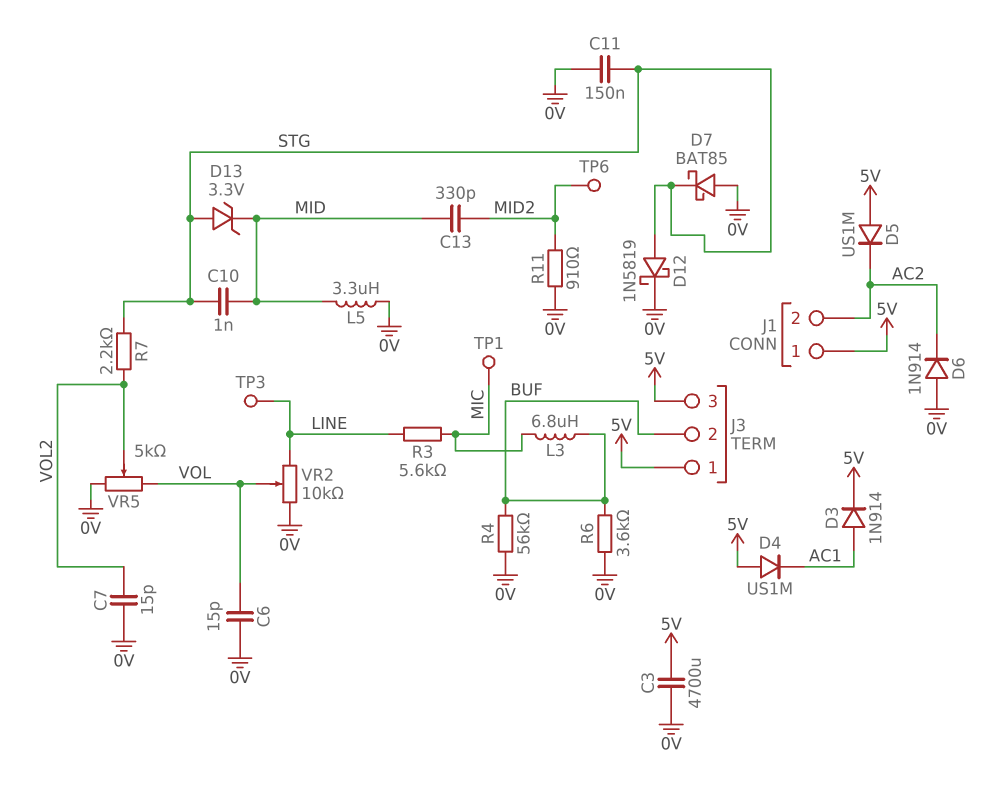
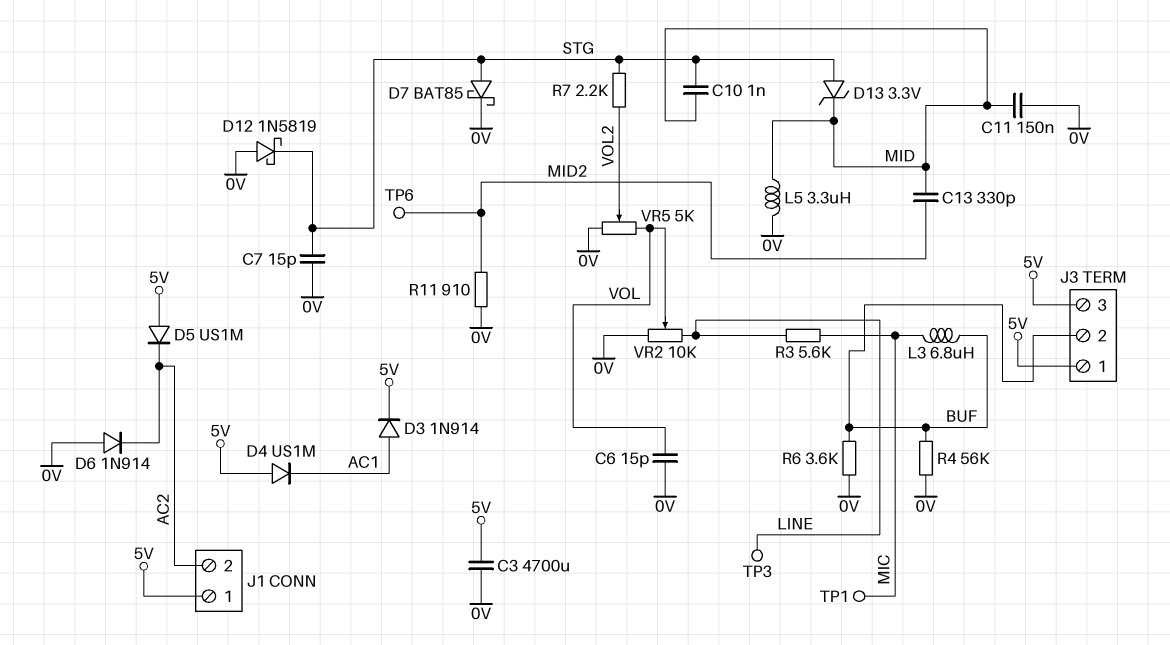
C7: 15pF (0V, VOL2) -> 15pF (0V, STG)
C11: 150nF (0V, STG) -> 150nF (0V, MID)
D7: schottky BAT85 (A 0V, K STG) -> schottky BAT85 (A STG, K 0V)
D12: schottky 1N5819 (A STG, K 0V) -> schottky 1N5819 (A 0V, K STG)

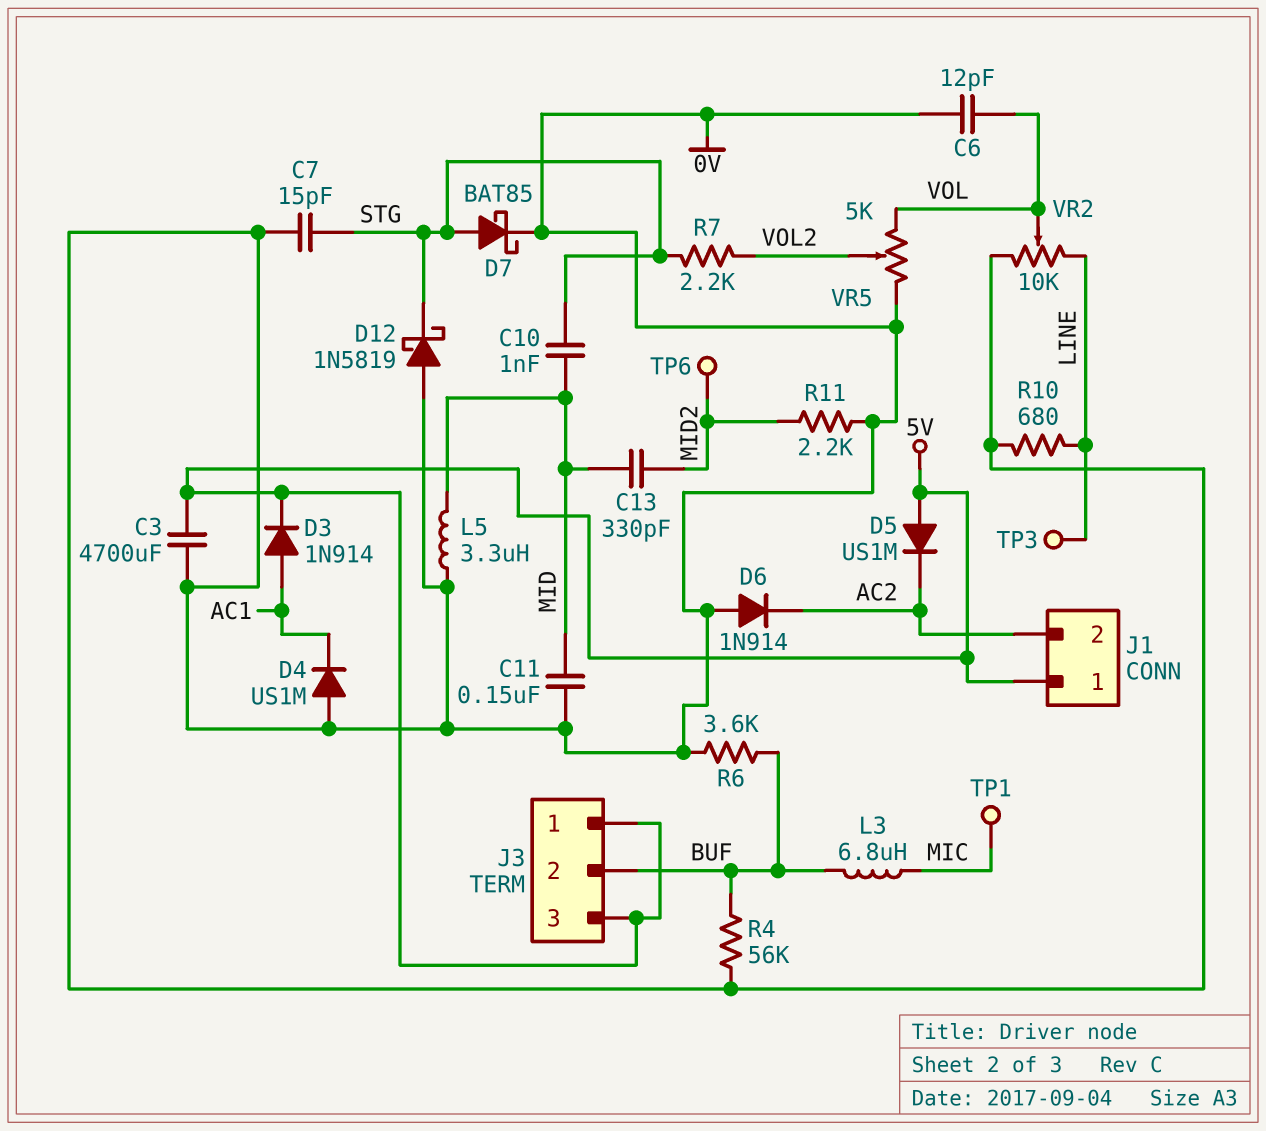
C6: 15pF (0V, VOL) -> 12pF (0V, VOL)
D4: diode US1M (A 5V, K AC1) -> diode US1M (A 0V, K AC1)
D13: zener 3.3V (A STG, K MID) -> none
R3: 5.6k (LINE, MIC) -> none
R10: none -> 680 (0V, LINE)
R11: 910 (0V, MID2) -> 2.2k (0V, MID2)

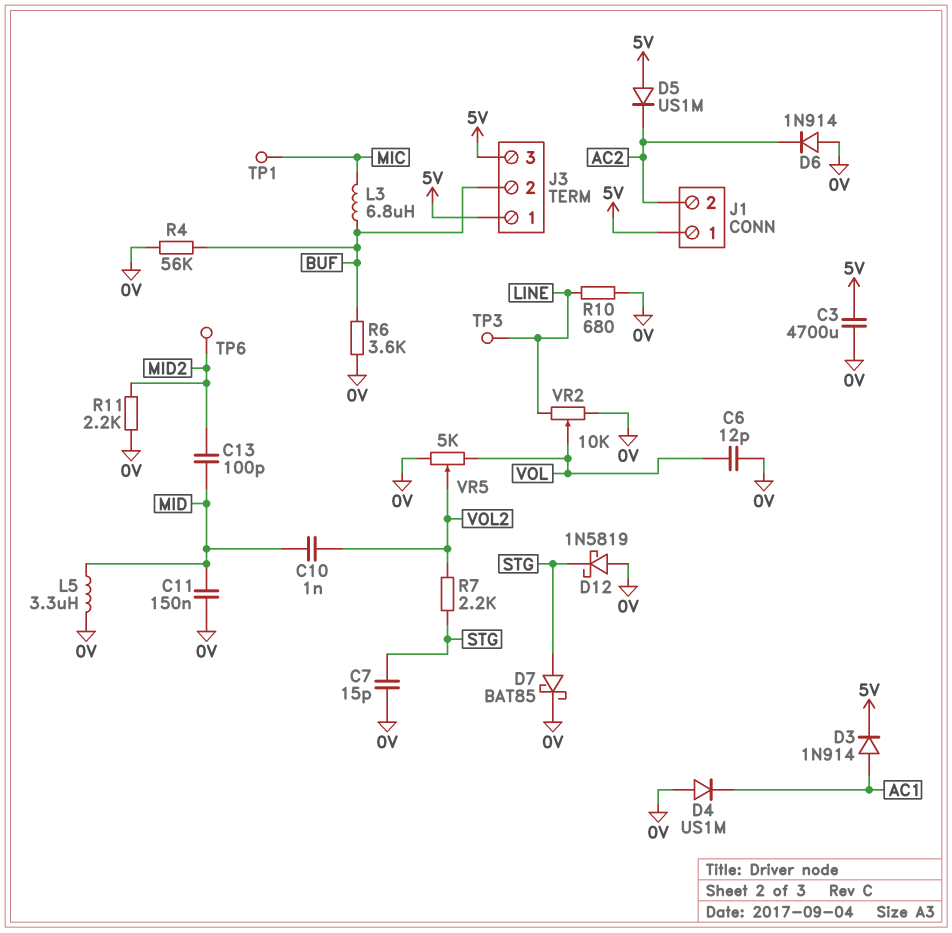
C10: 1nF (MID, STG) -> 1nF (MID, VOL2)
C13: 330pF (MID, MID2) -> 100pF (MID, MID2)

